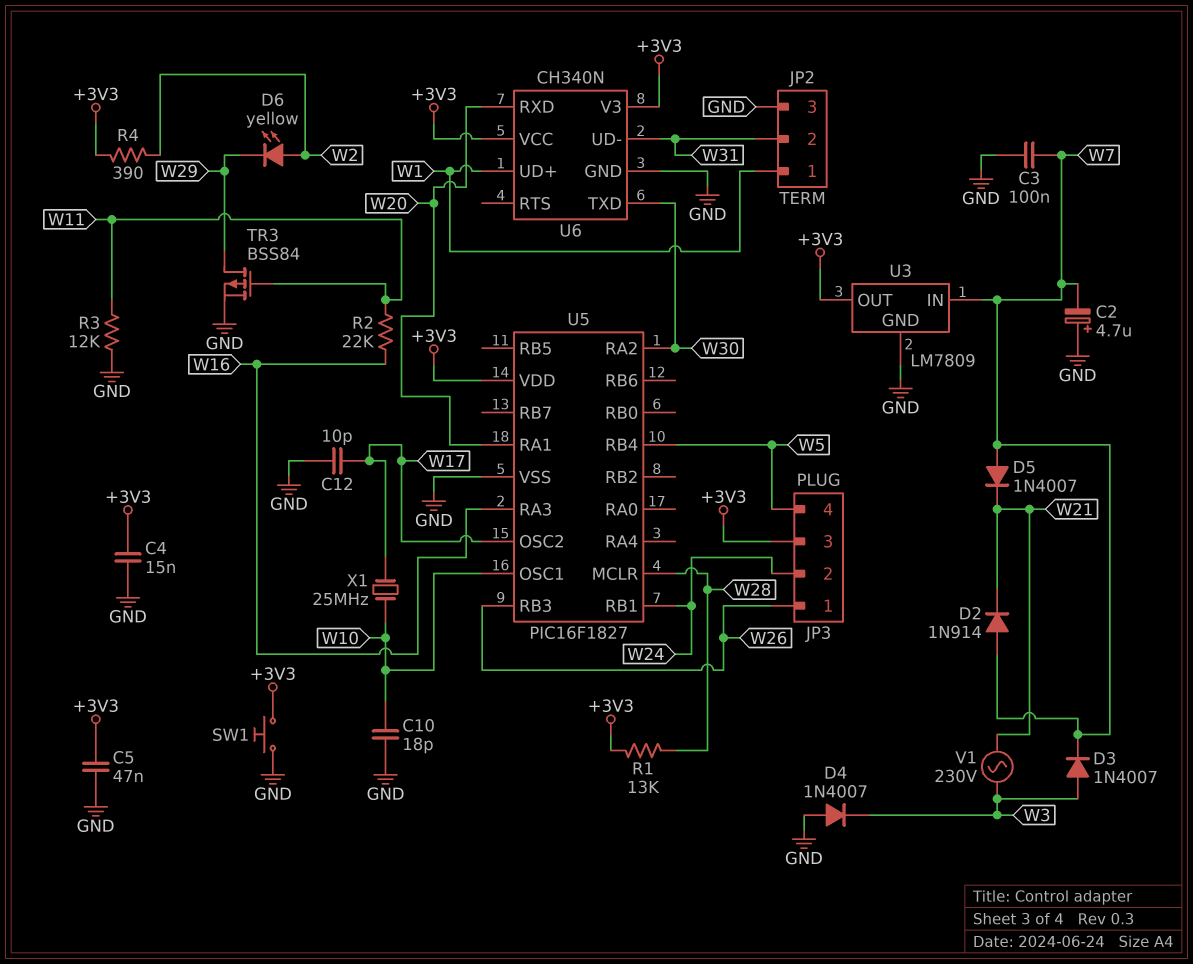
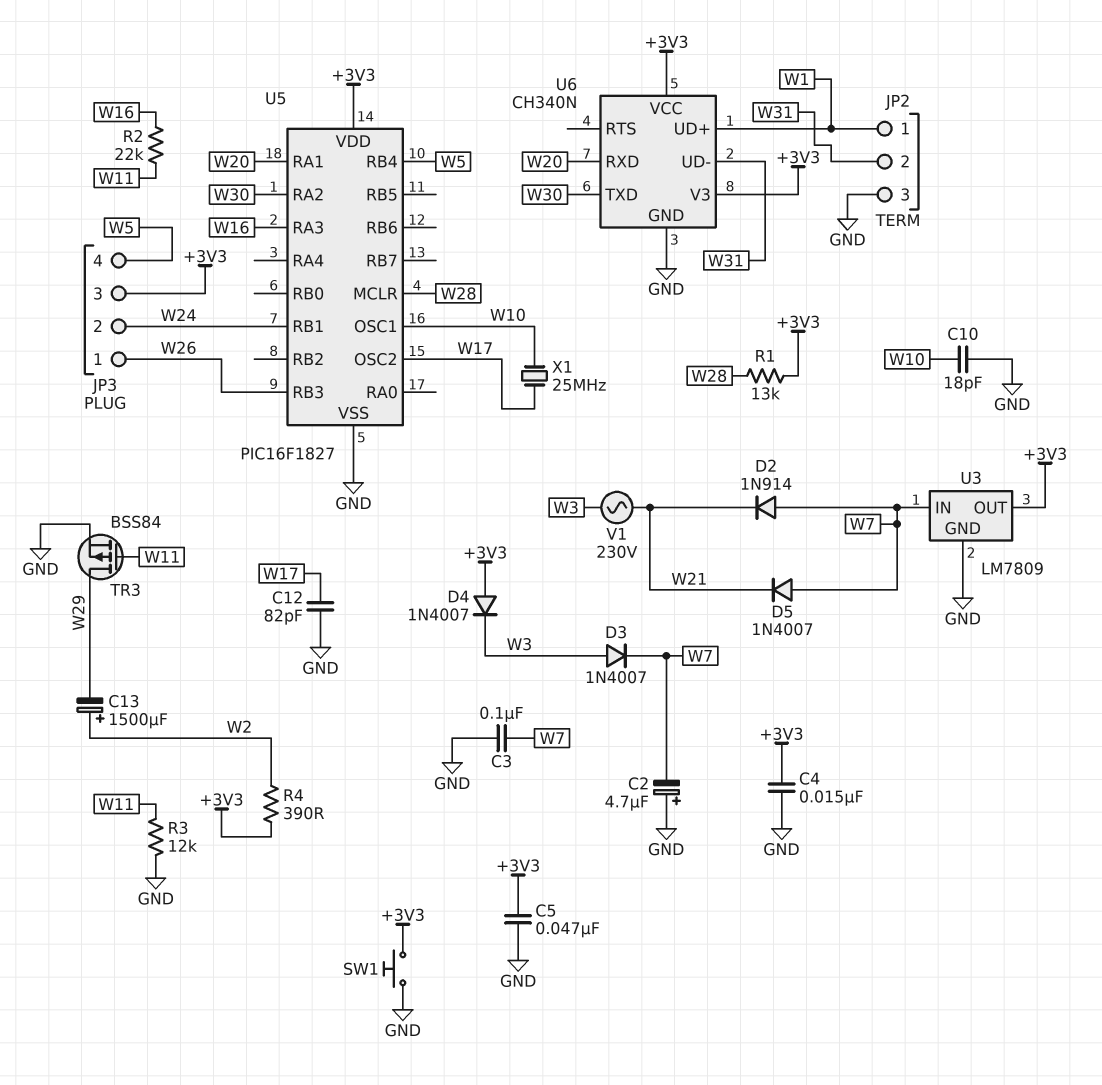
C12: 10pF (GND, W17) -> 82pF (GND, W17)
C13: none -> 1500uF (plus W2, minus W29)
D4: diode 1N4007 (A GND, K W3) -> diode 1N4007 (A +3V3, K W3)
D6: LED yellow (A W2, K W29) -> none

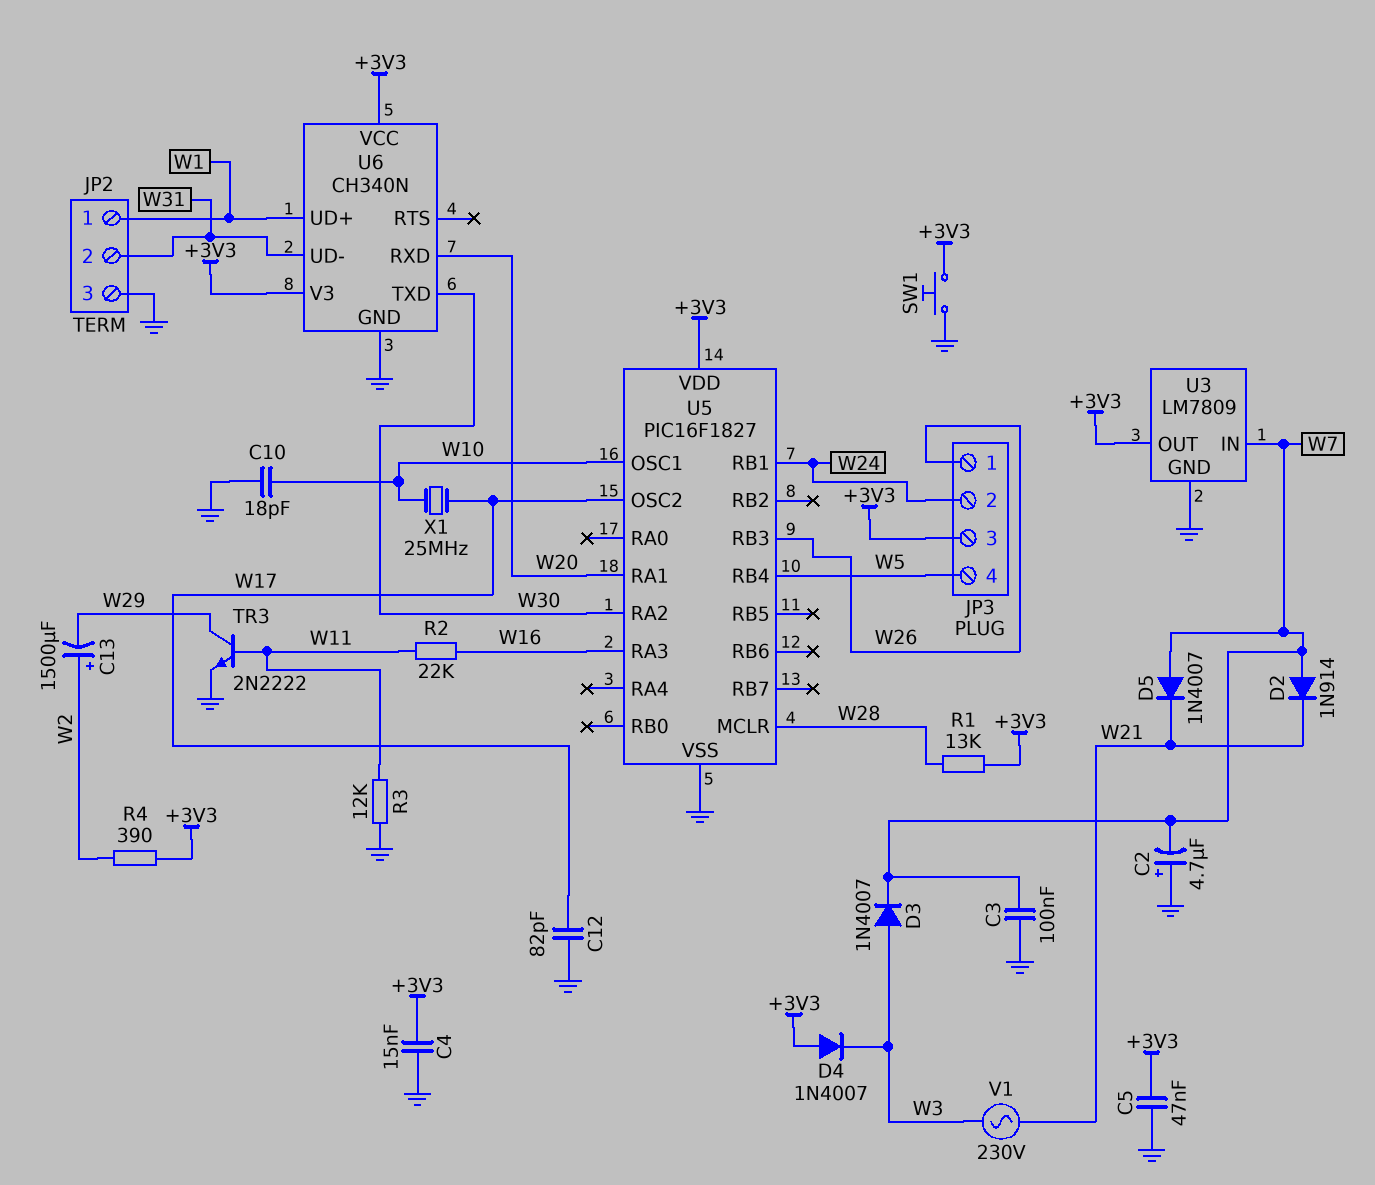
TR3: PMOS BSS84 (G W11, D W29, S GND) -> NPN 2N2222 (B W11, C W29, E GND)

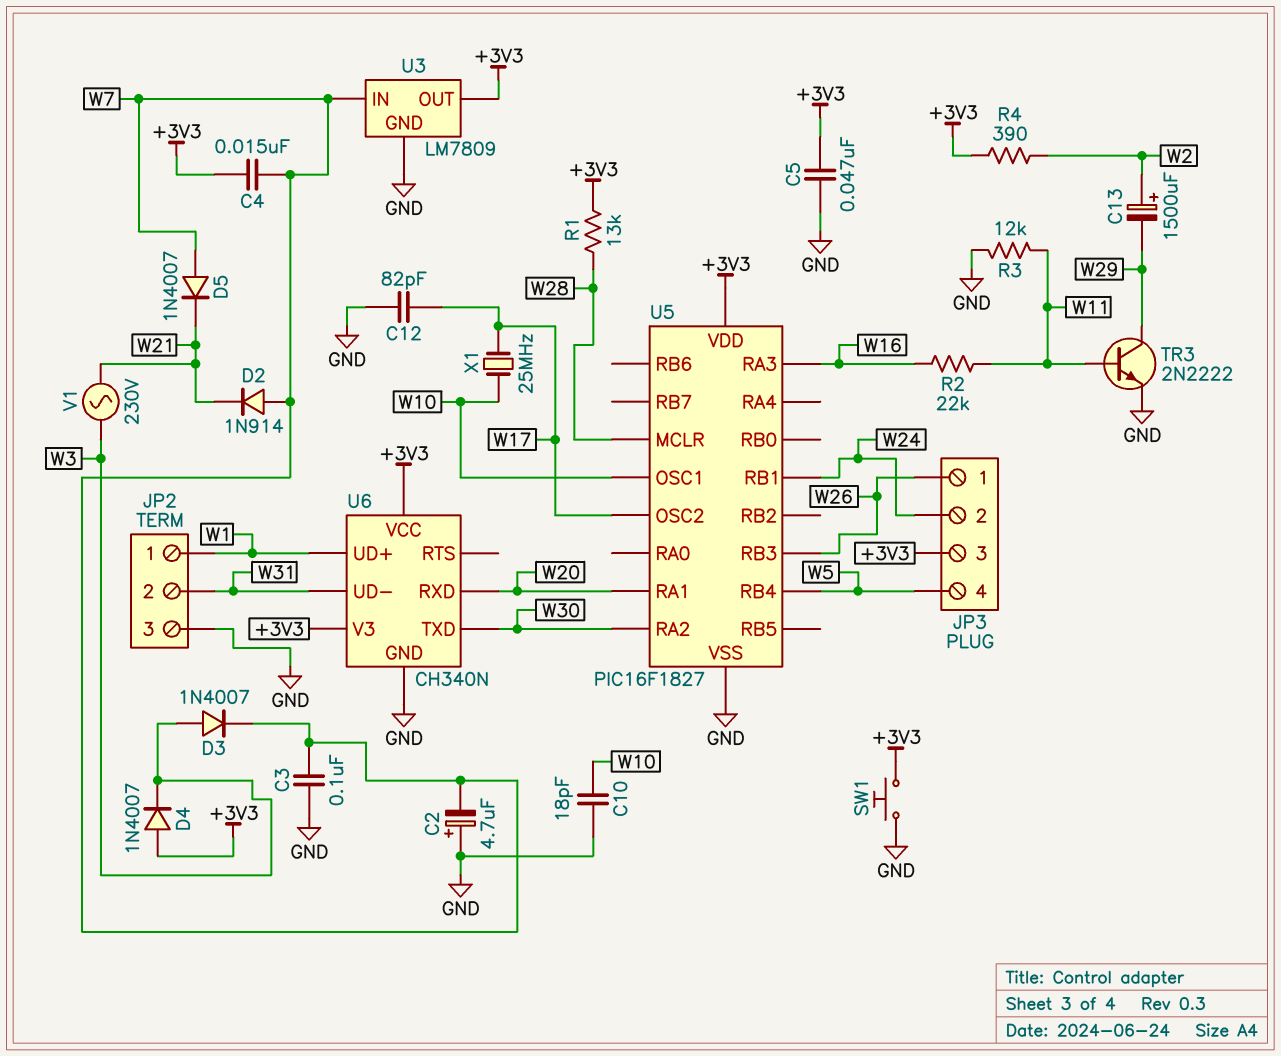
C4: 15nF (+3V3, GND) -> 15nF (+3V3, W7)

